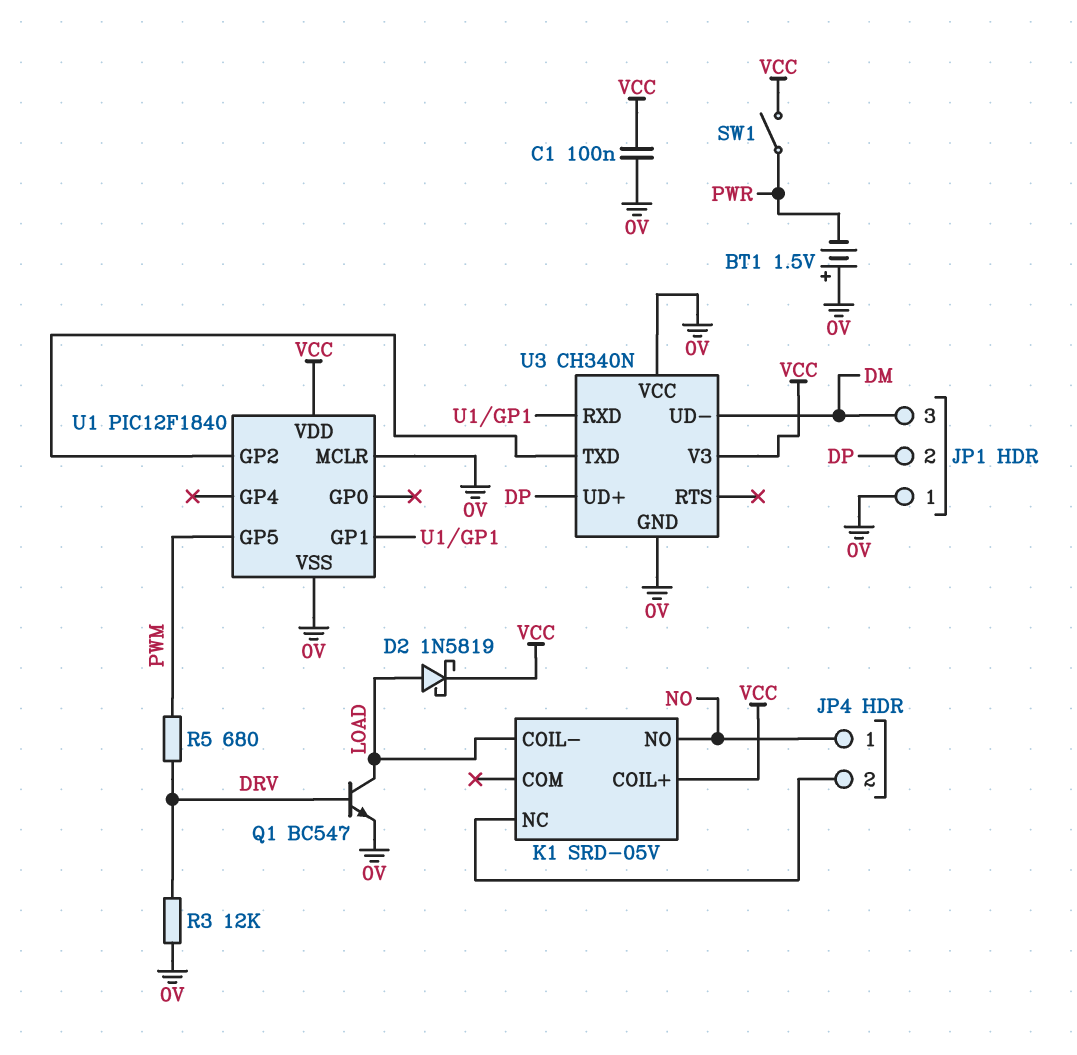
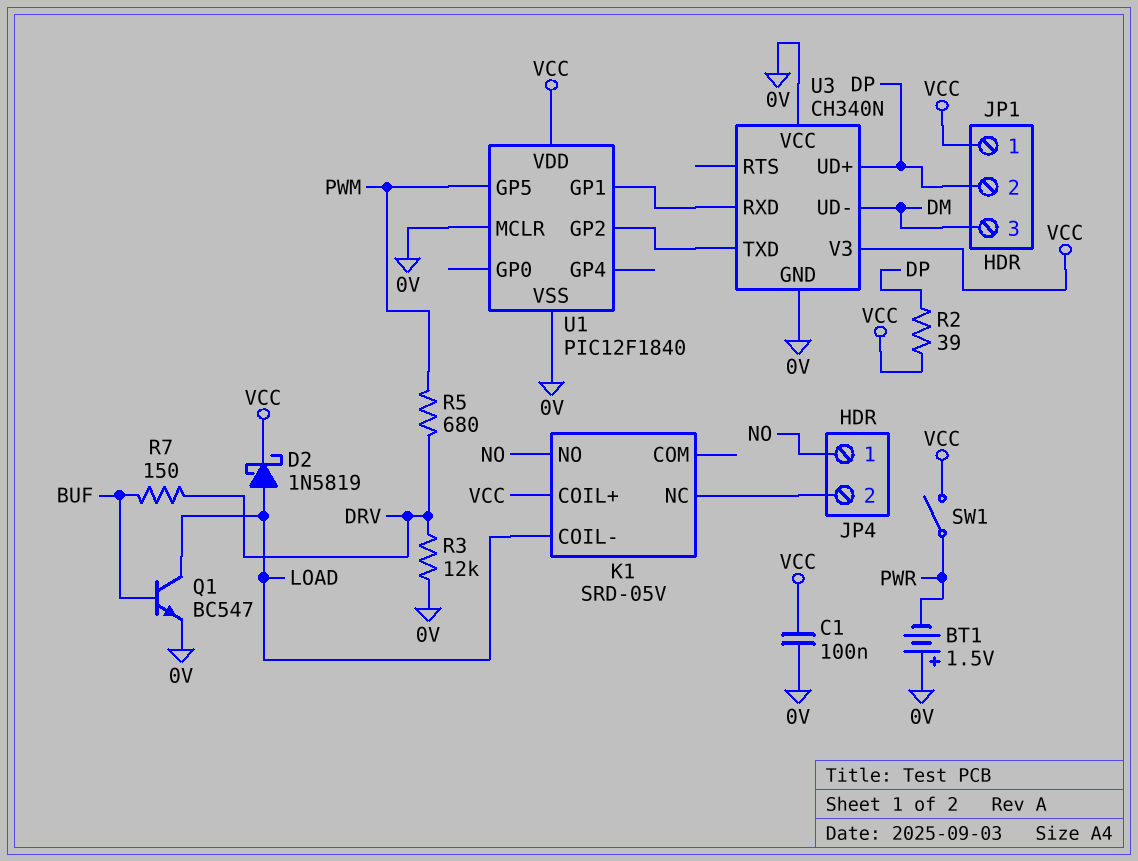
JP1 pin 1: 0V -> VCC
Q1: NPN BC547 (B DRV, C LOAD, E 0V) -> NPN BC547 (B BUF, C LOAD, E 0V)
R2: none -> 39 (DP, VCC)
R7: none -> 150 (BUF, DRV)

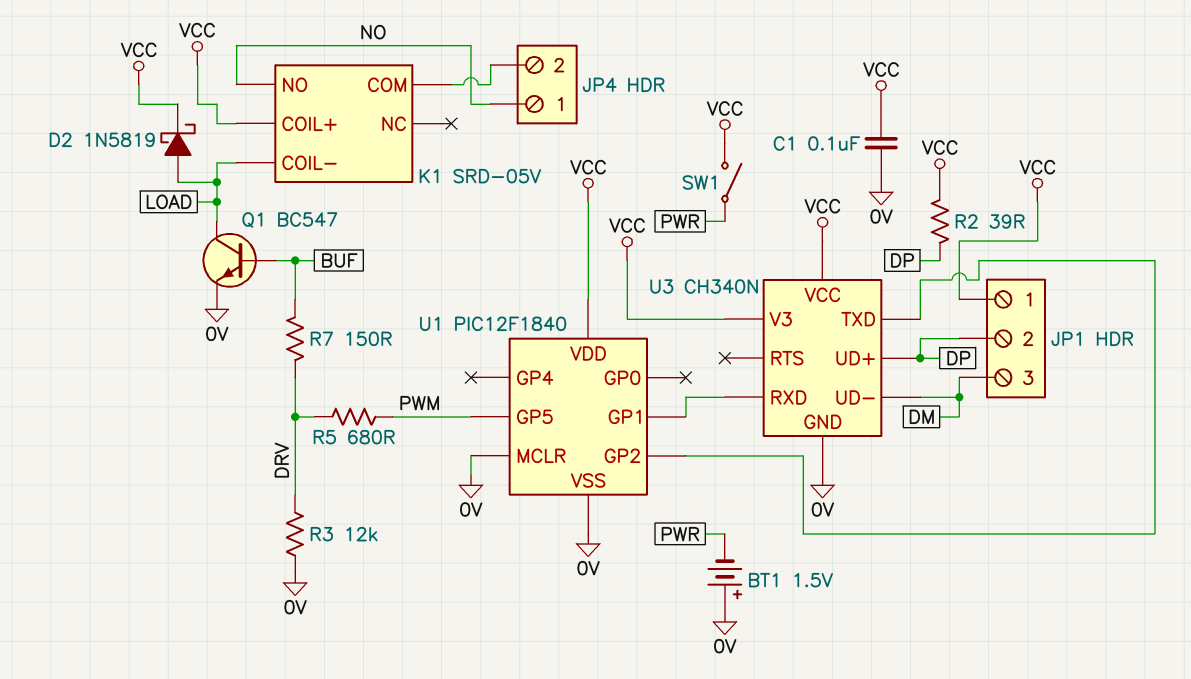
K1 pin COM: none -> JP4/2
K1 pin NC: JP4/2 -> none
U3 pin VCC: 0V -> VCC

